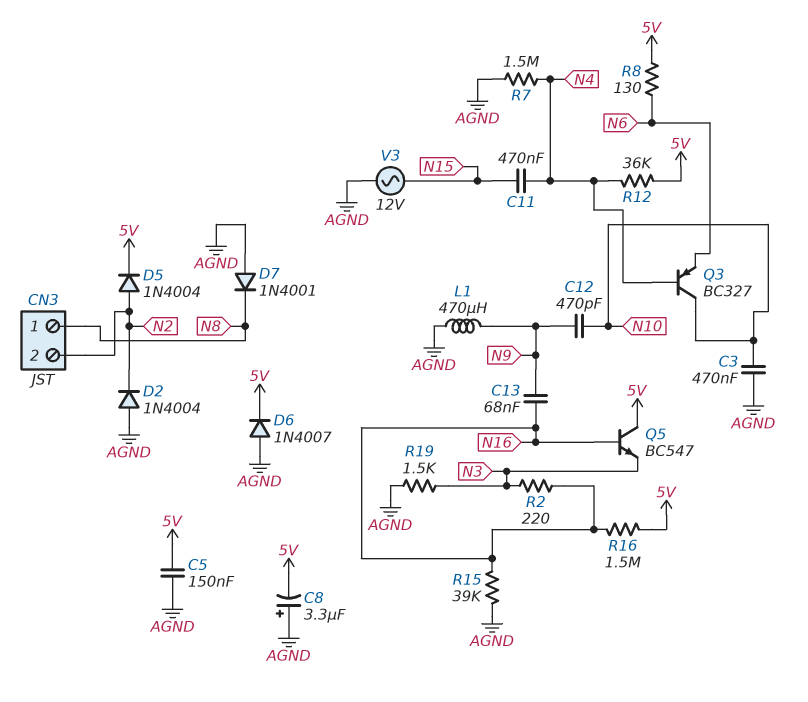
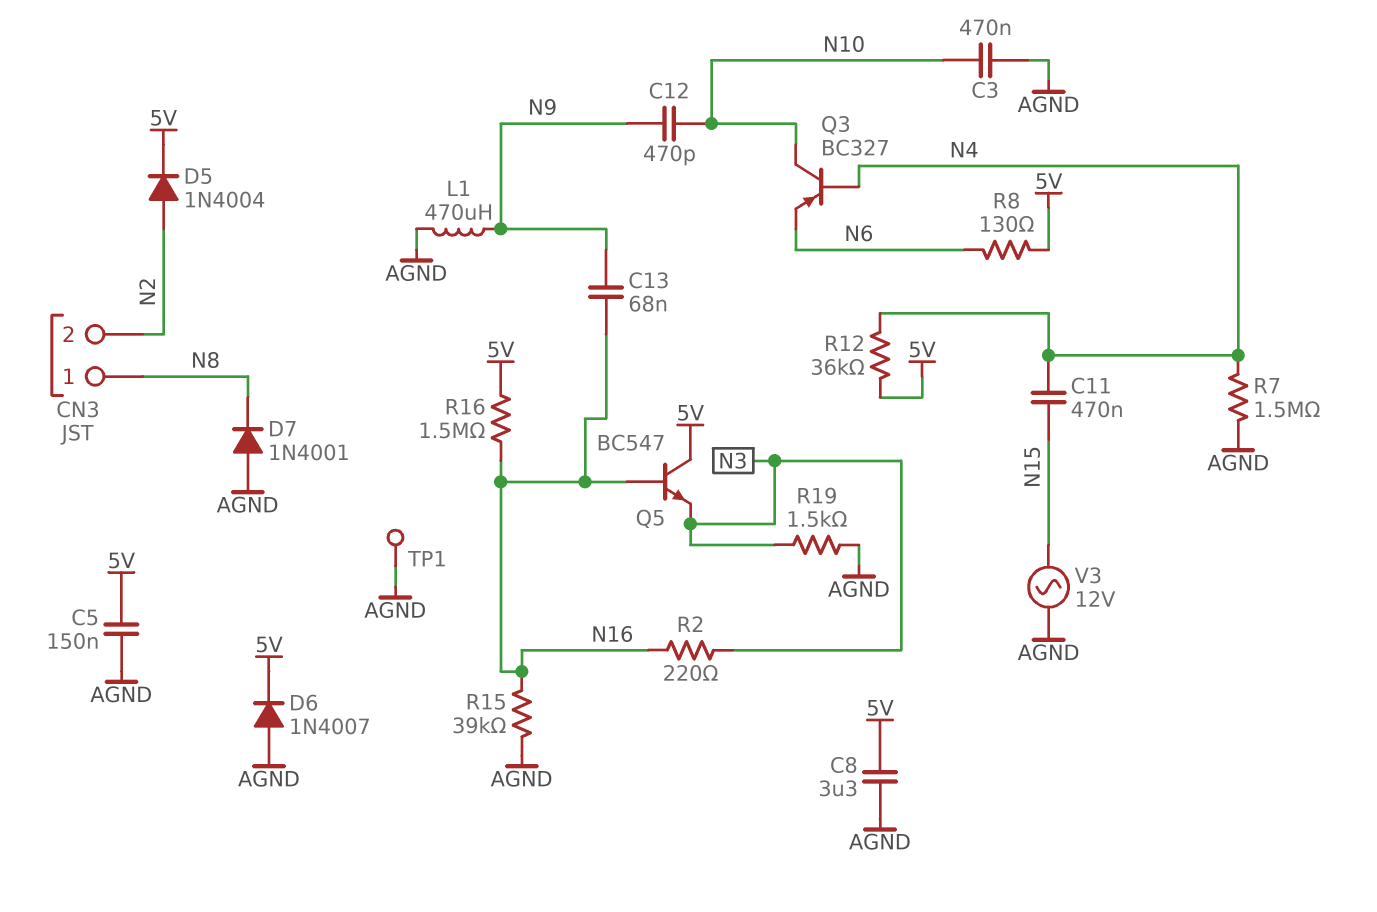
C8: 3.3uF (plus AGND, minus 5V) -> 3.3uF (5V, AGND)
D2: diode 1N4004 (A AGND, K N2) -> none
TP1: none -> test point (AGND)

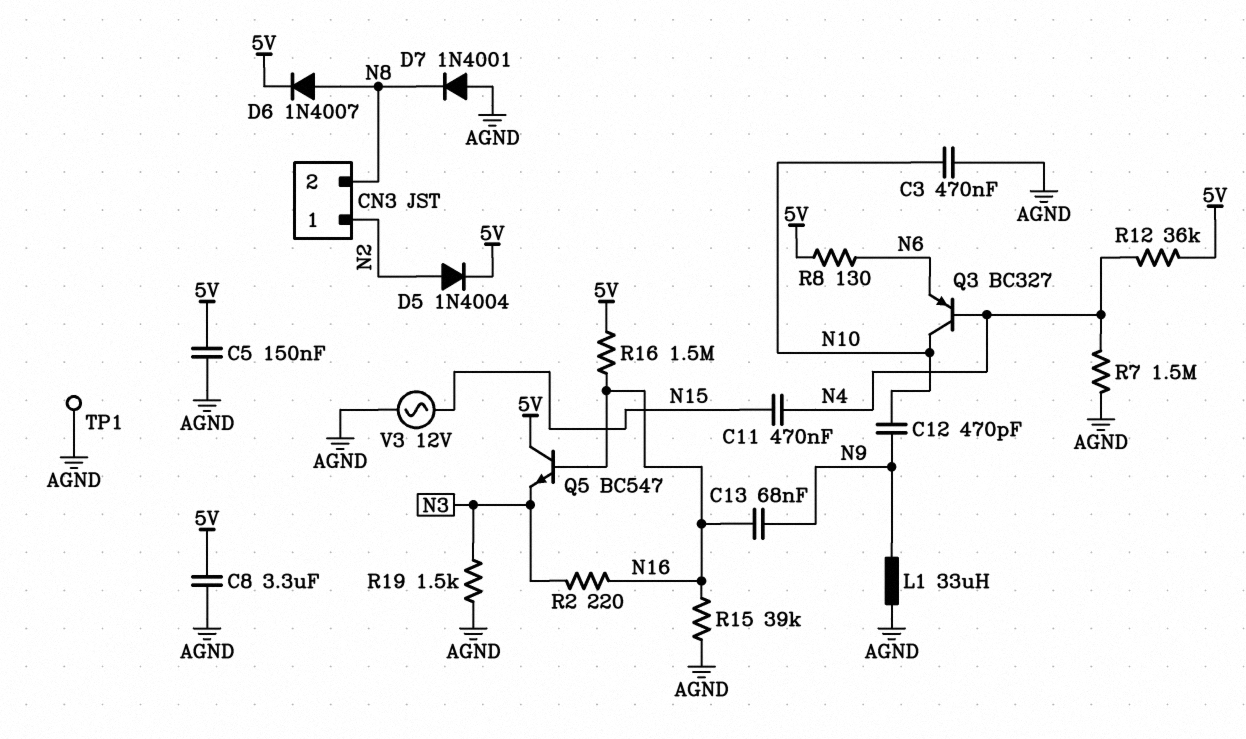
CN3 pin 1: N8 -> N2
CN3 pin 2: N2 -> N8
D6: diode 1N4007 (A AGND, K 5V) -> diode 1N4007 (A N8, K 5V)
L1: 470uH (AGND, N9) -> 33uH (AGND, N9)

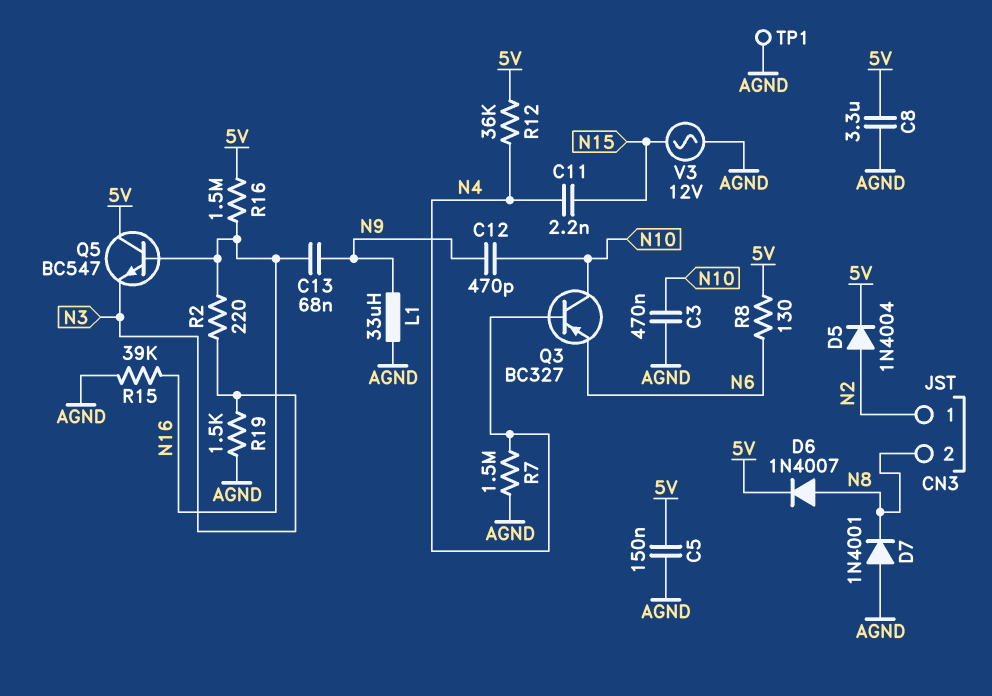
C11: 470nF (N4, N15) -> 2.2nF (N4, N15)

